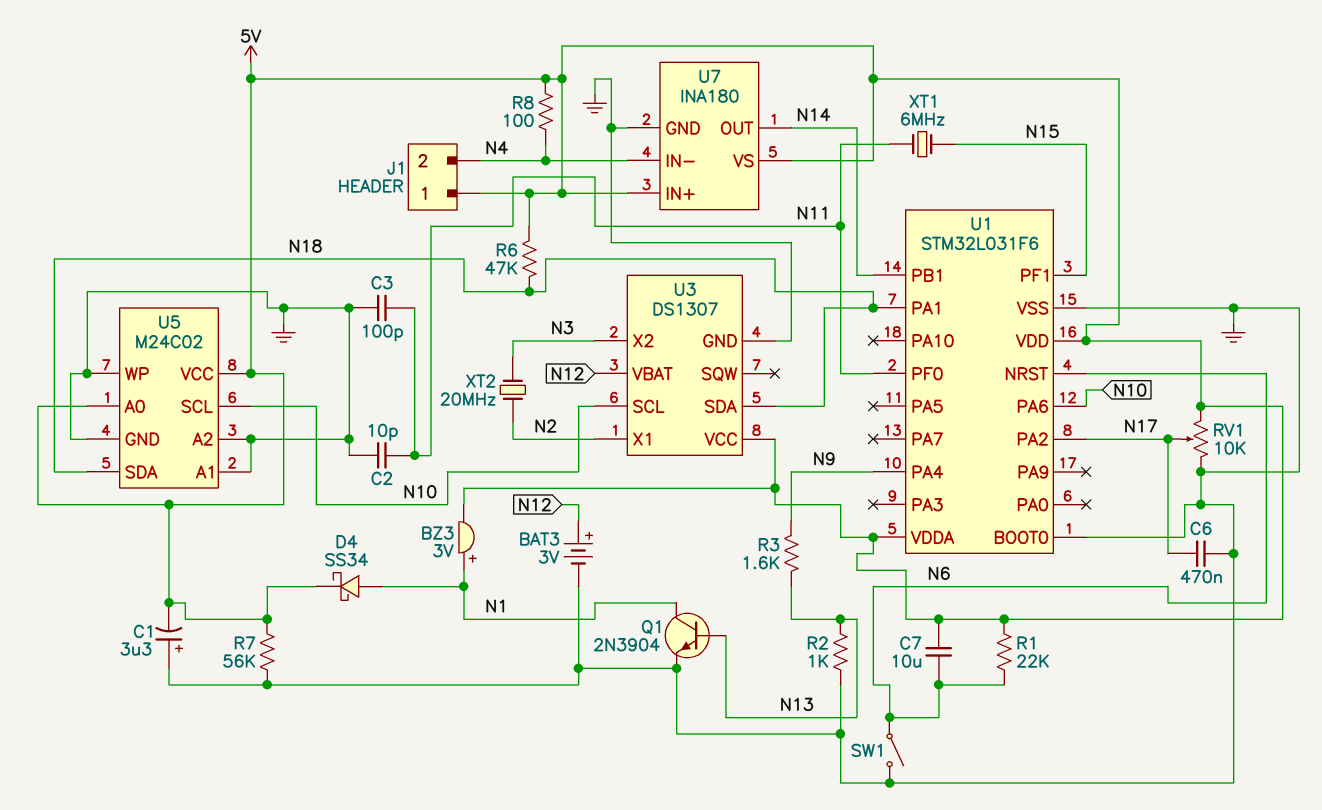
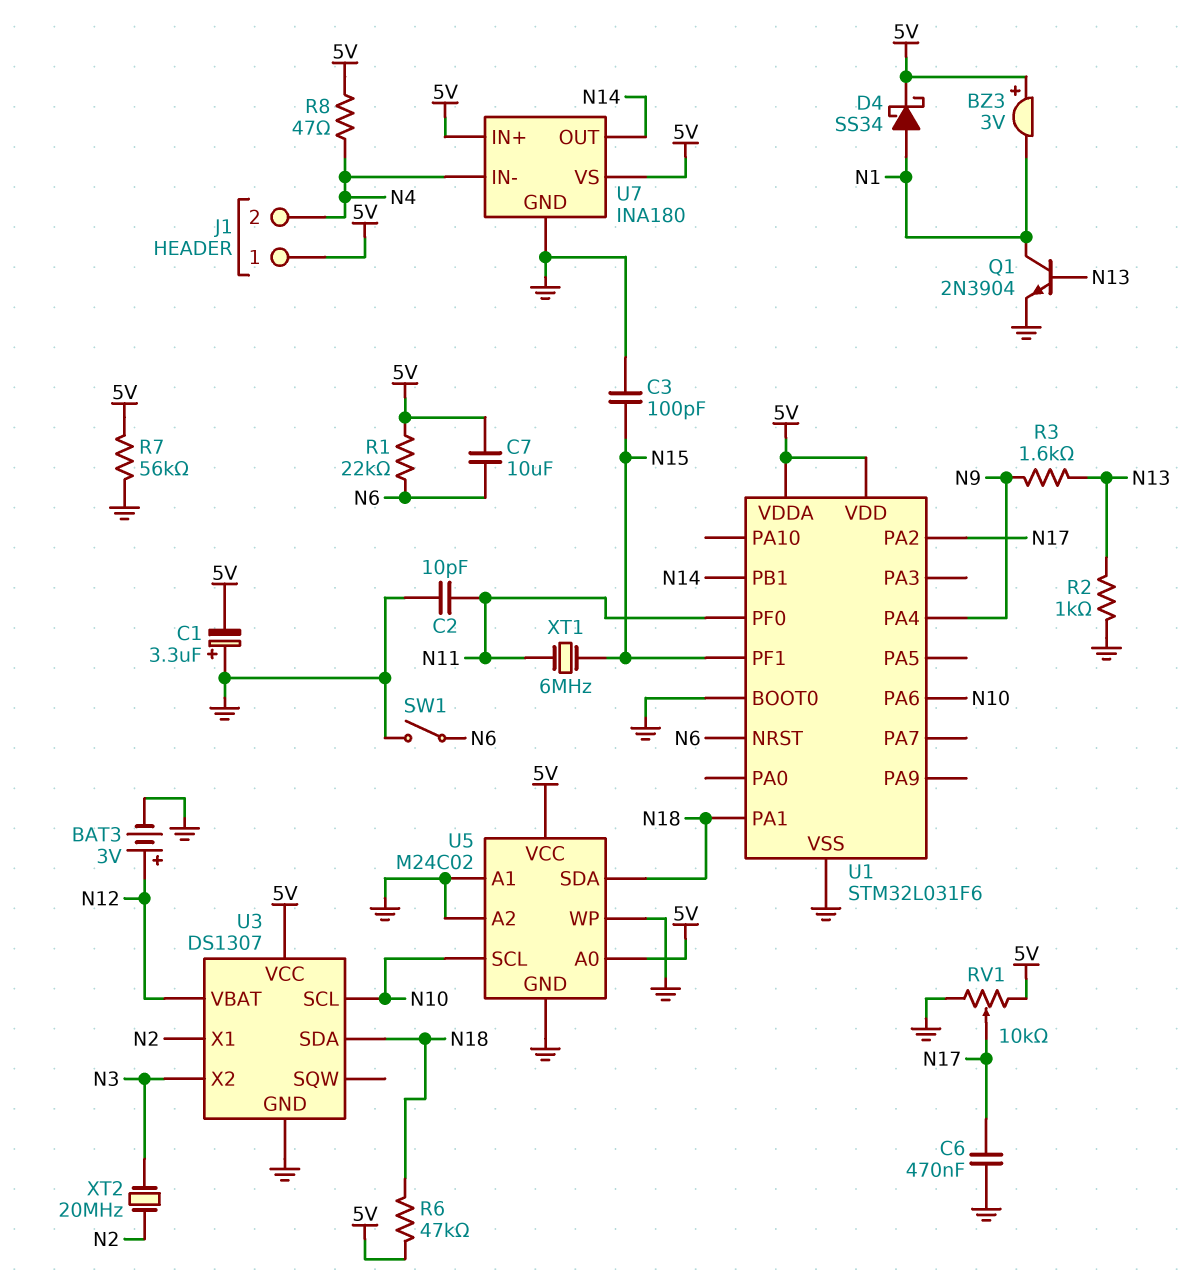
BZ3: buzzer 3V (plus N1, minus 5V) -> buzzer 3V (plus 5V, minus N1)
C3: 100pF (GND, N11) -> 100pF (GND, N15)
R8: 100 (5V, N4) -> 47 (5V, N4)

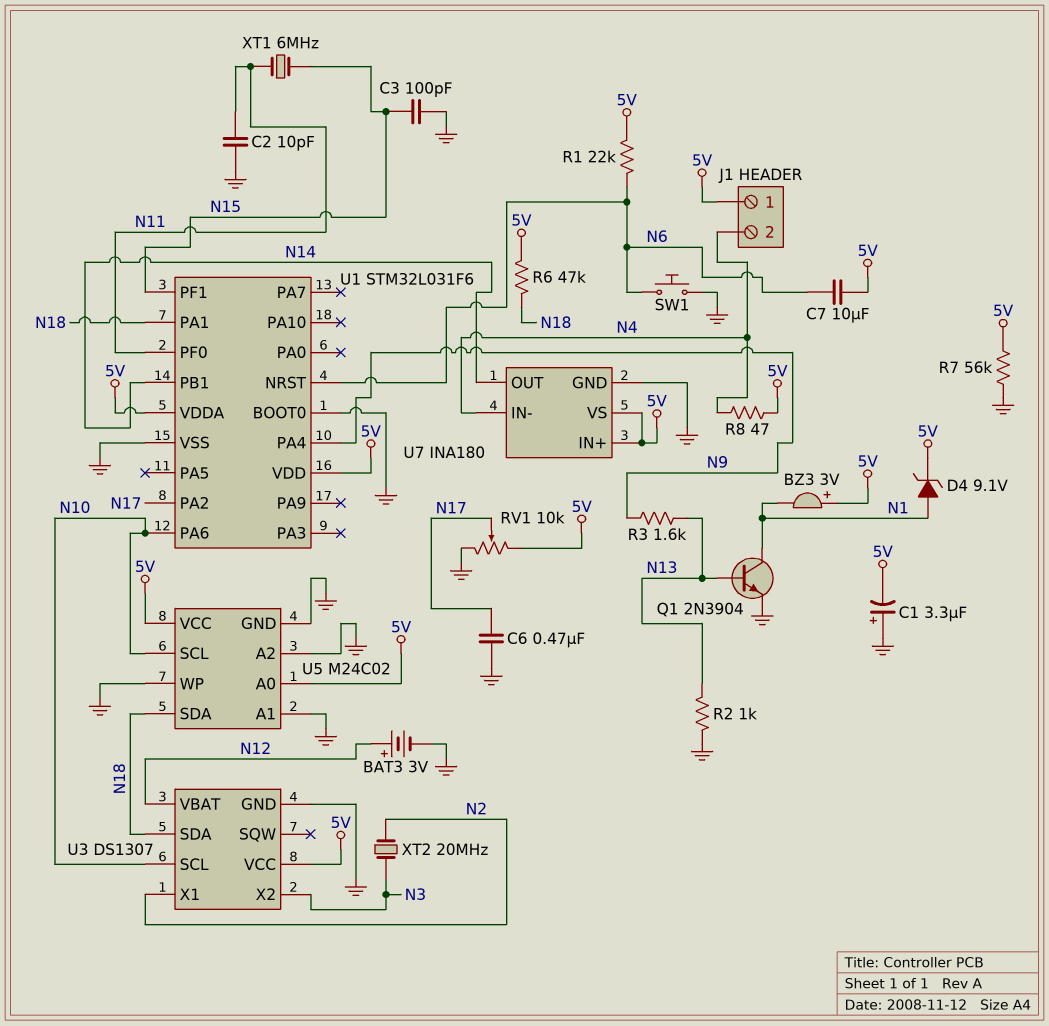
D4: schottky SS34 (A N1, K 5V) -> zener 9.1V (A N1, K 5V)
SW1: switch (GND, N6) -> button (GND, N6)

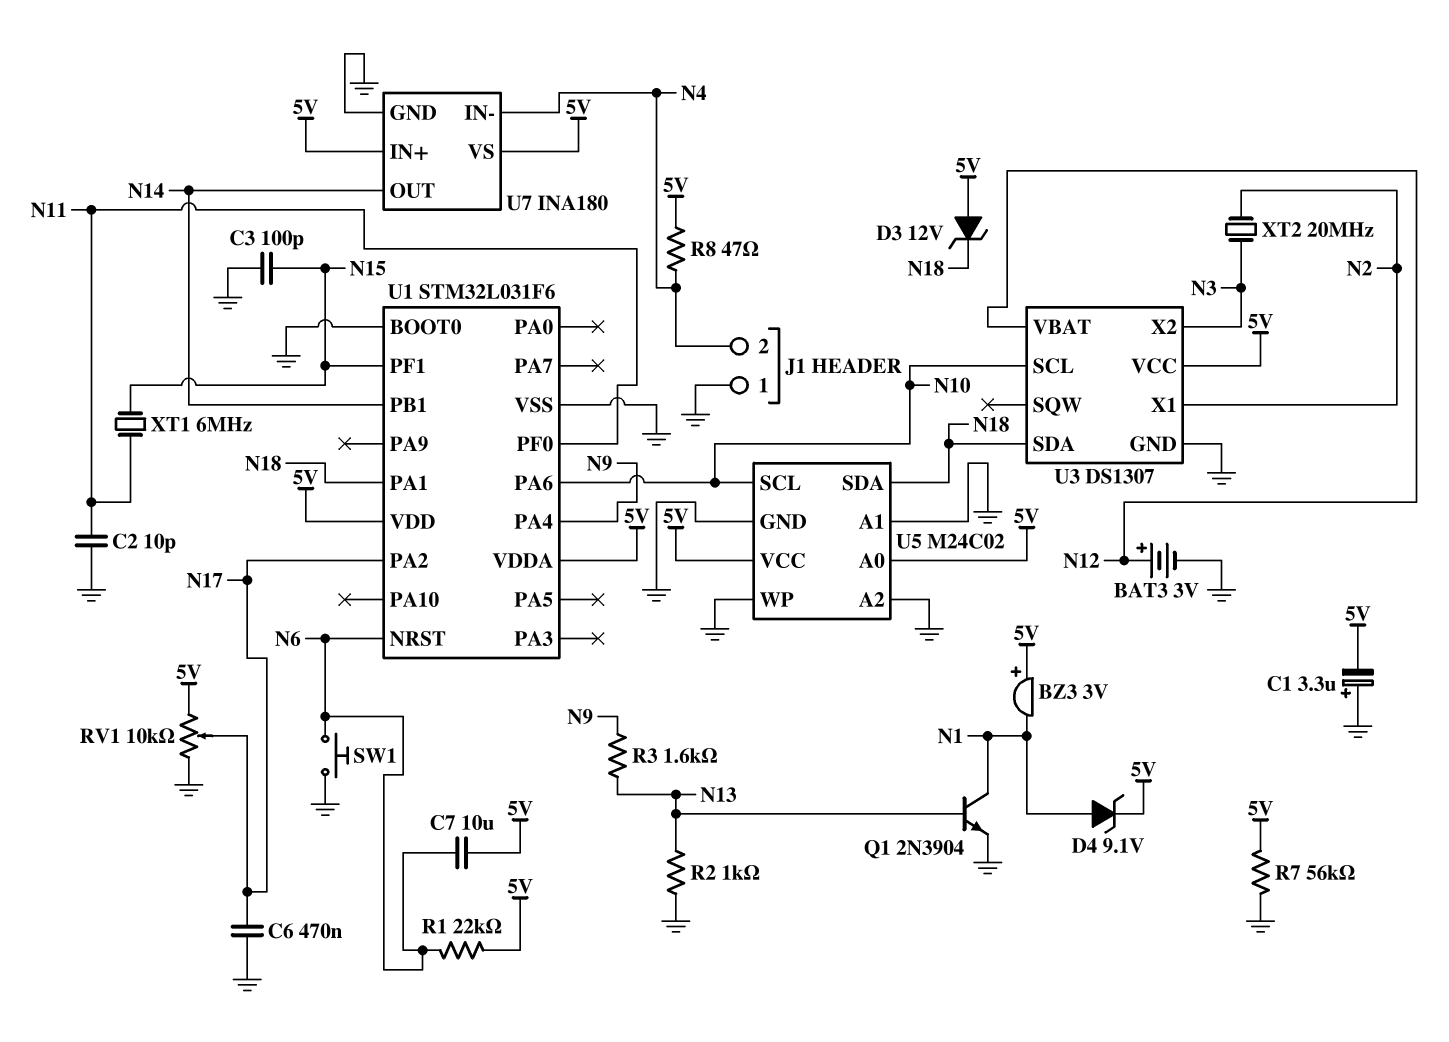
D3: none -> zener 12V (A 5V, K N18)
J1 pin 1: 5V -> GND
R6: 47k (5V, N18) -> none

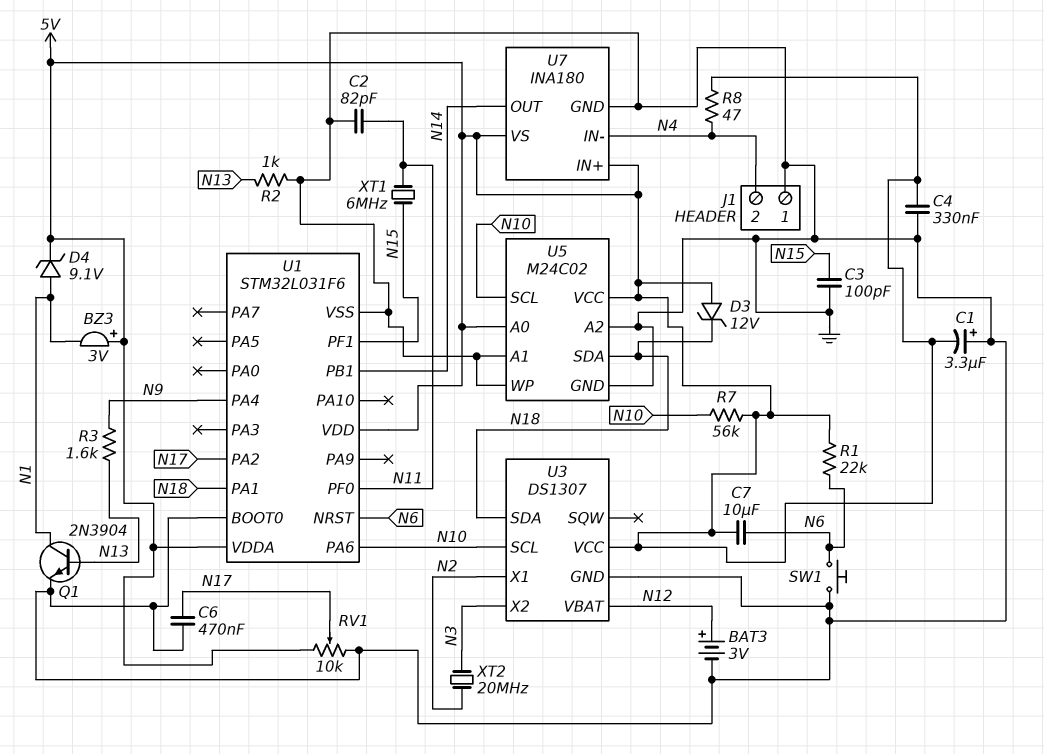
C2: 10pF (GND, N11) -> 82pF (GND, N11)
C4: none -> 330nF (5V, GND)
R7: 56k (5V, GND) -> 56k (5V, N10)

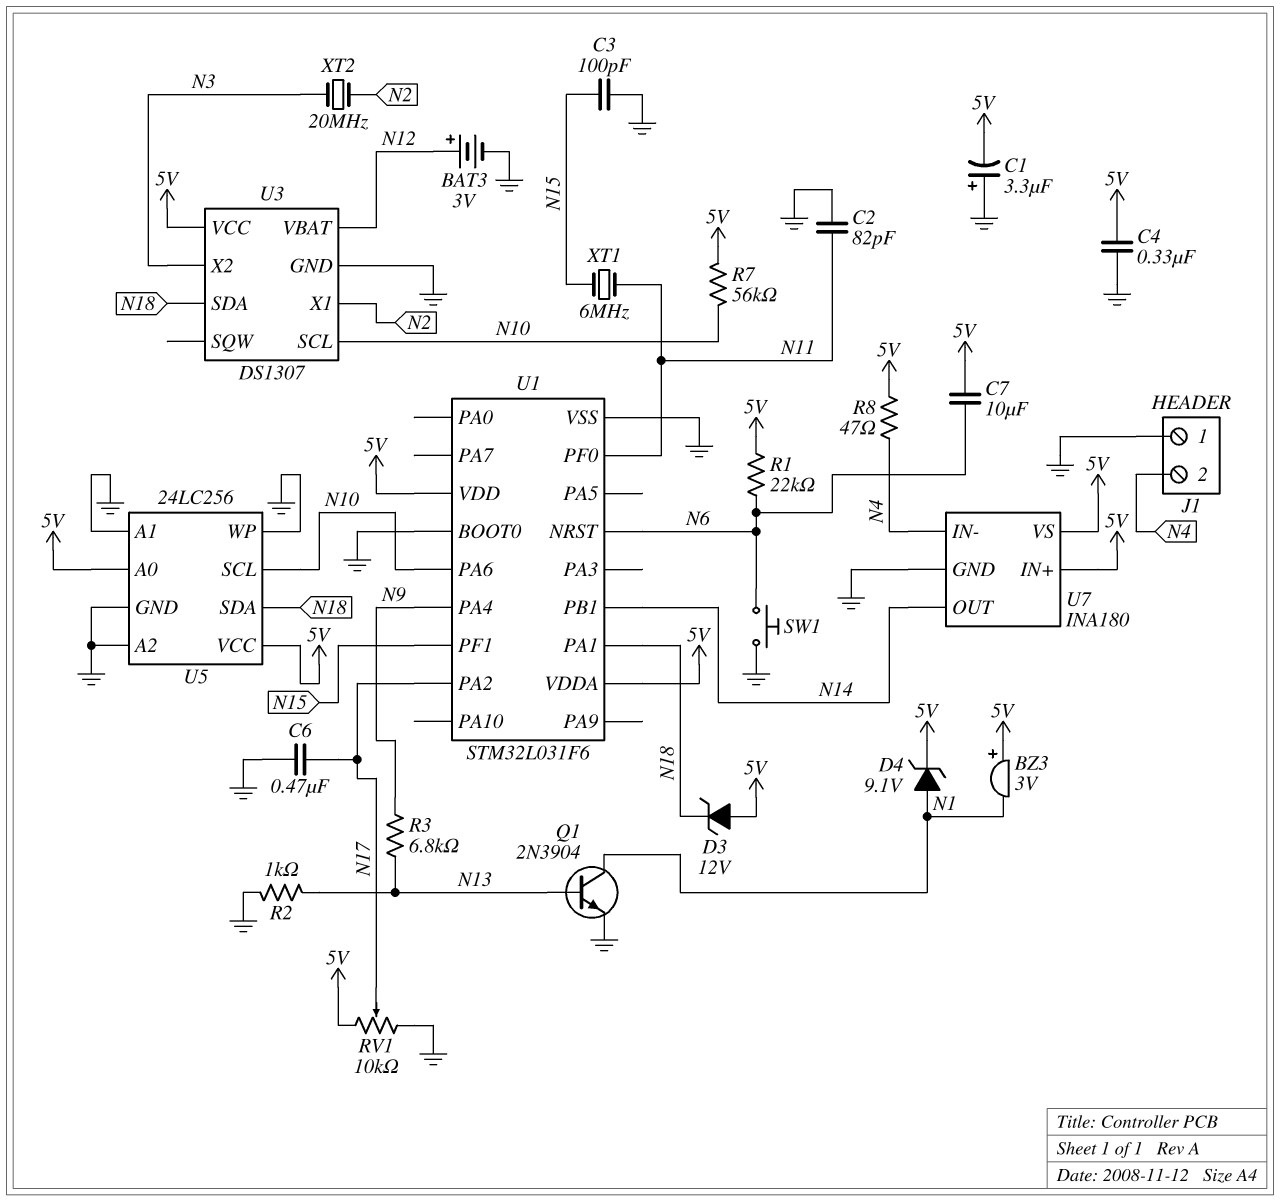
R3: 1.6k (N9, N13) -> 6.8k (N9, N13)
U5: M24C02 -> 24LC256

